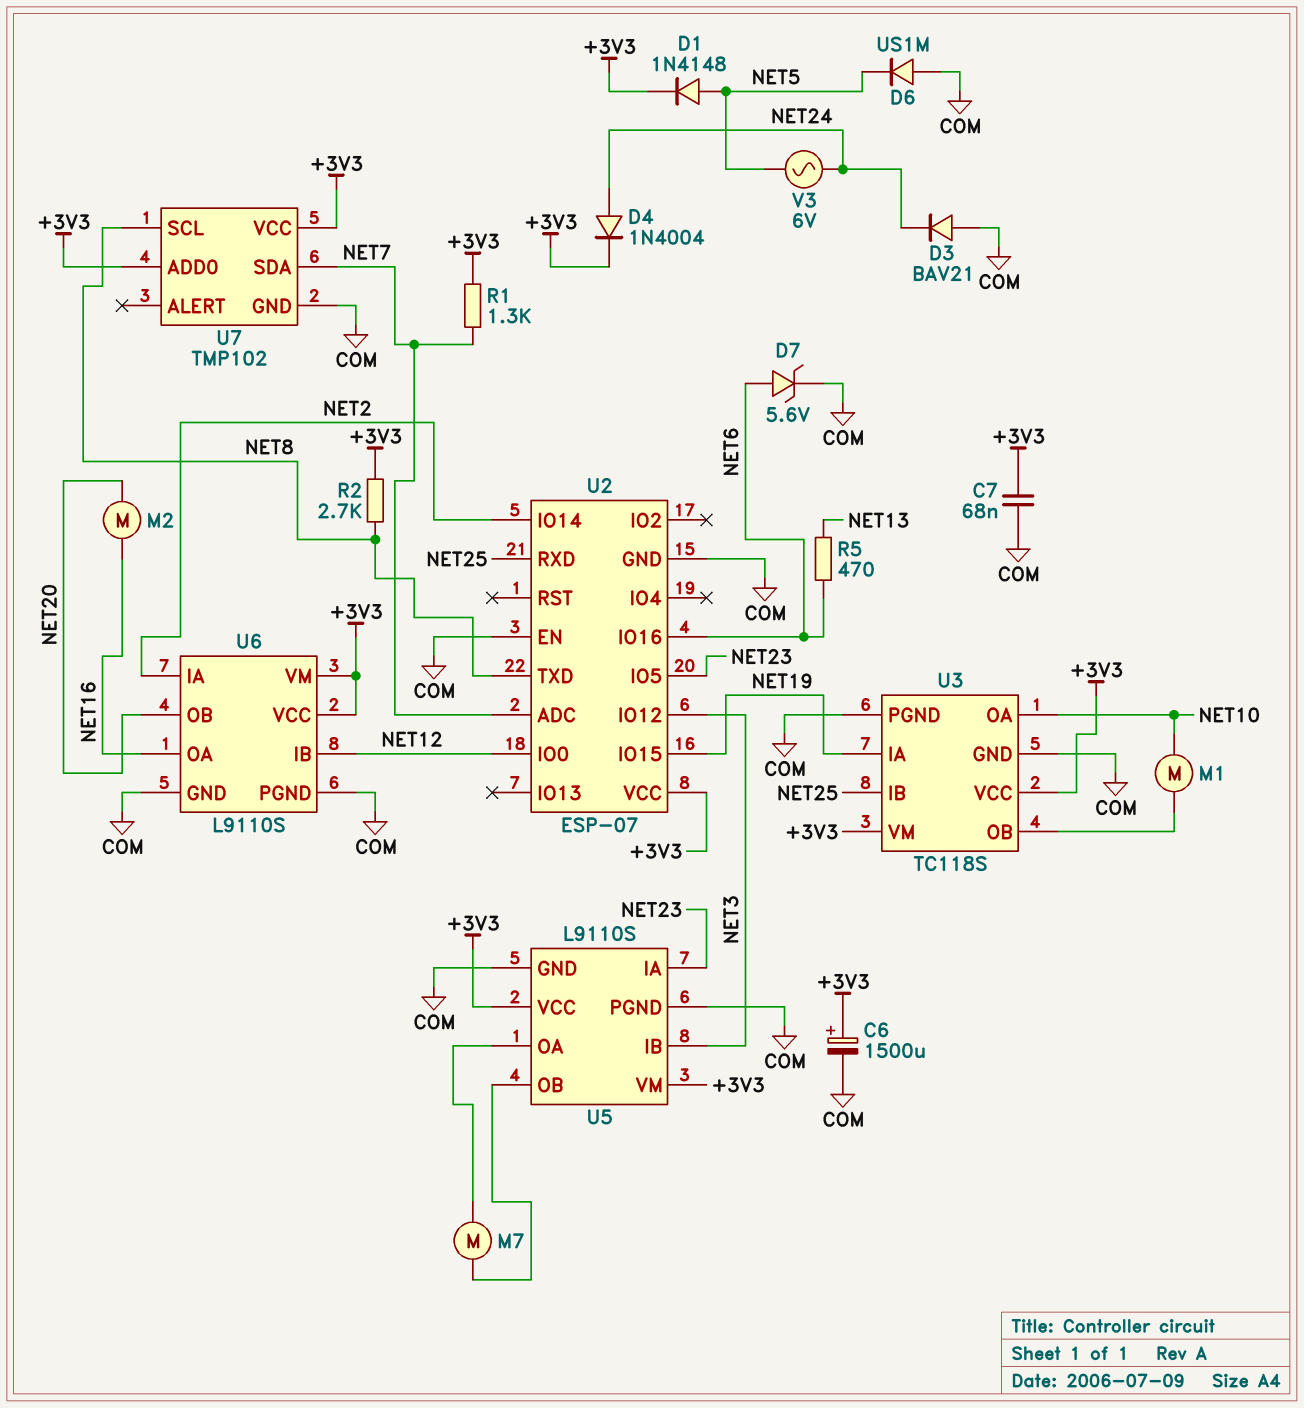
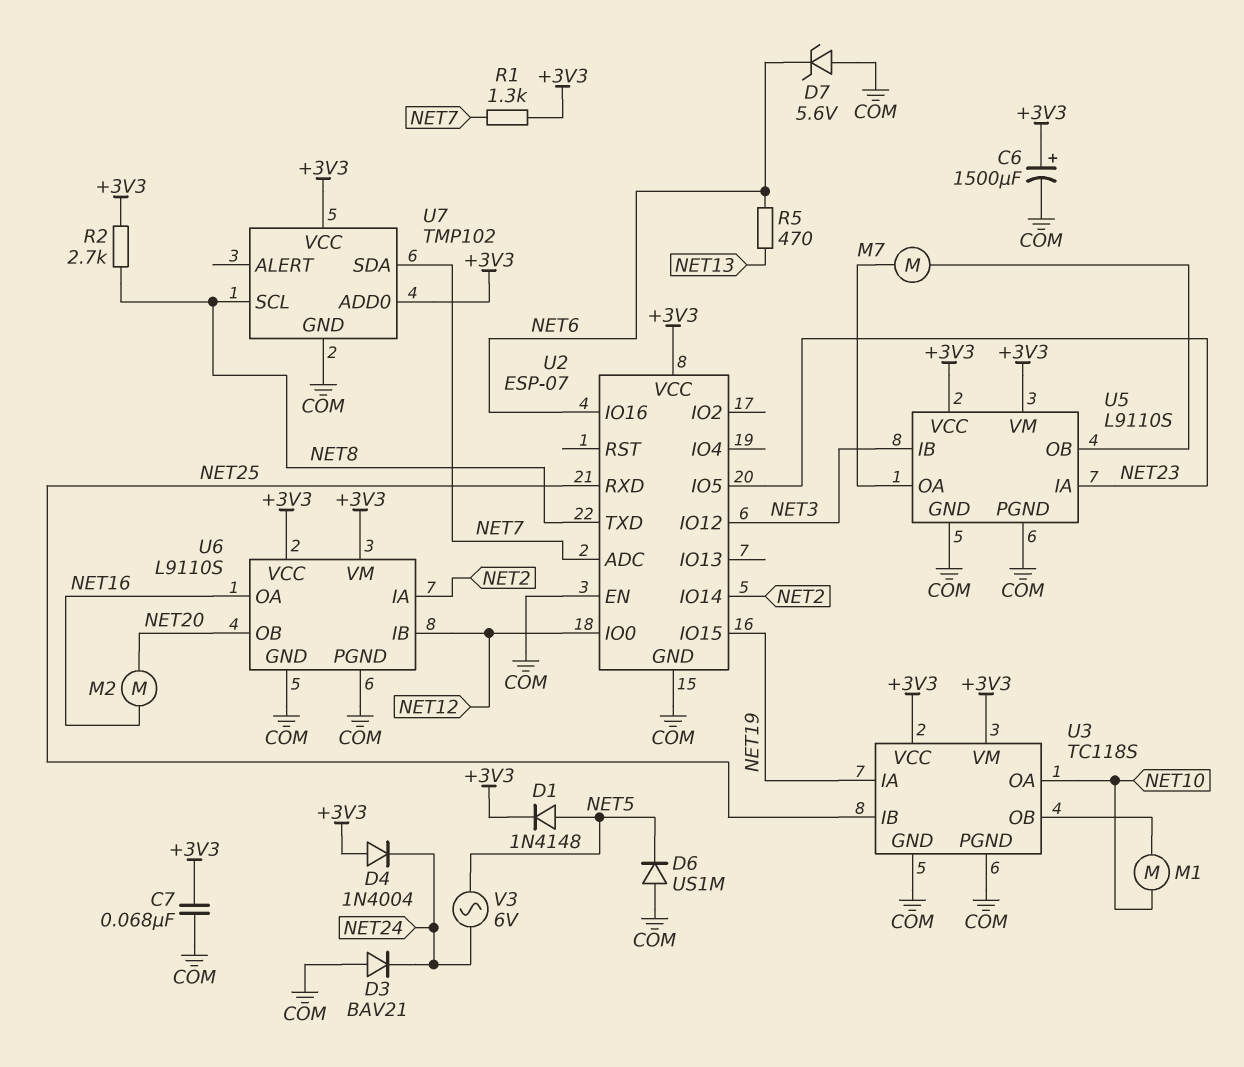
D4: diode 1N4004 (A NET24, K +3V3) -> diode 1N4004 (A +3V3, K NET24)
D7: zener 5.6V (A NET6, K COM) -> zener 5.6V (A COM, K NET6)

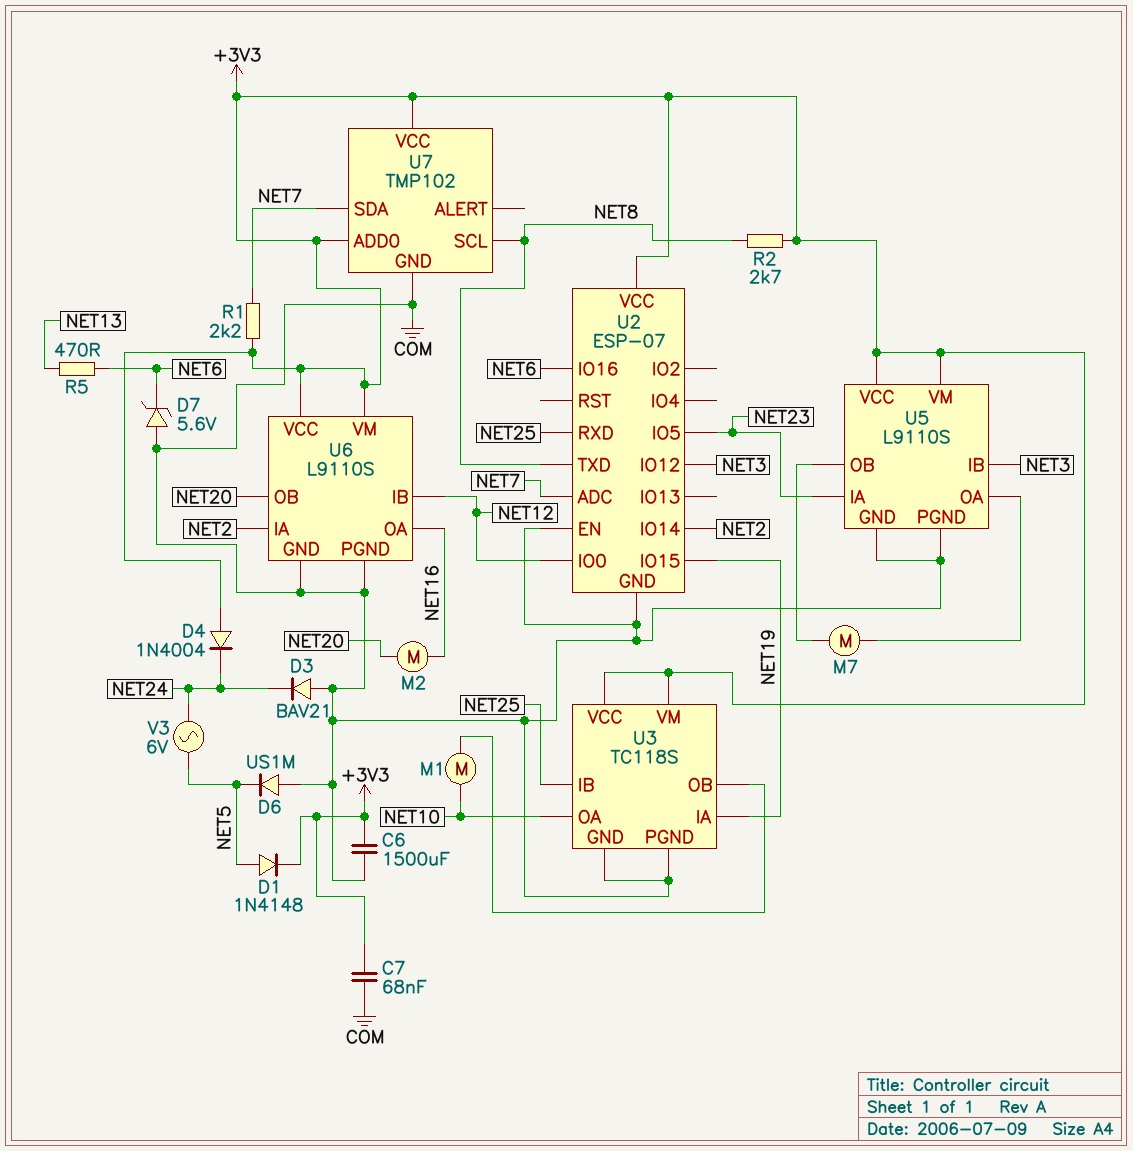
C6: 1500uF (plus +3V3, minus COM) -> 1500uF (+3V3, COM)
R1: 1.3k (+3V3, NET7) -> 2.2k (+3V3, NET7)

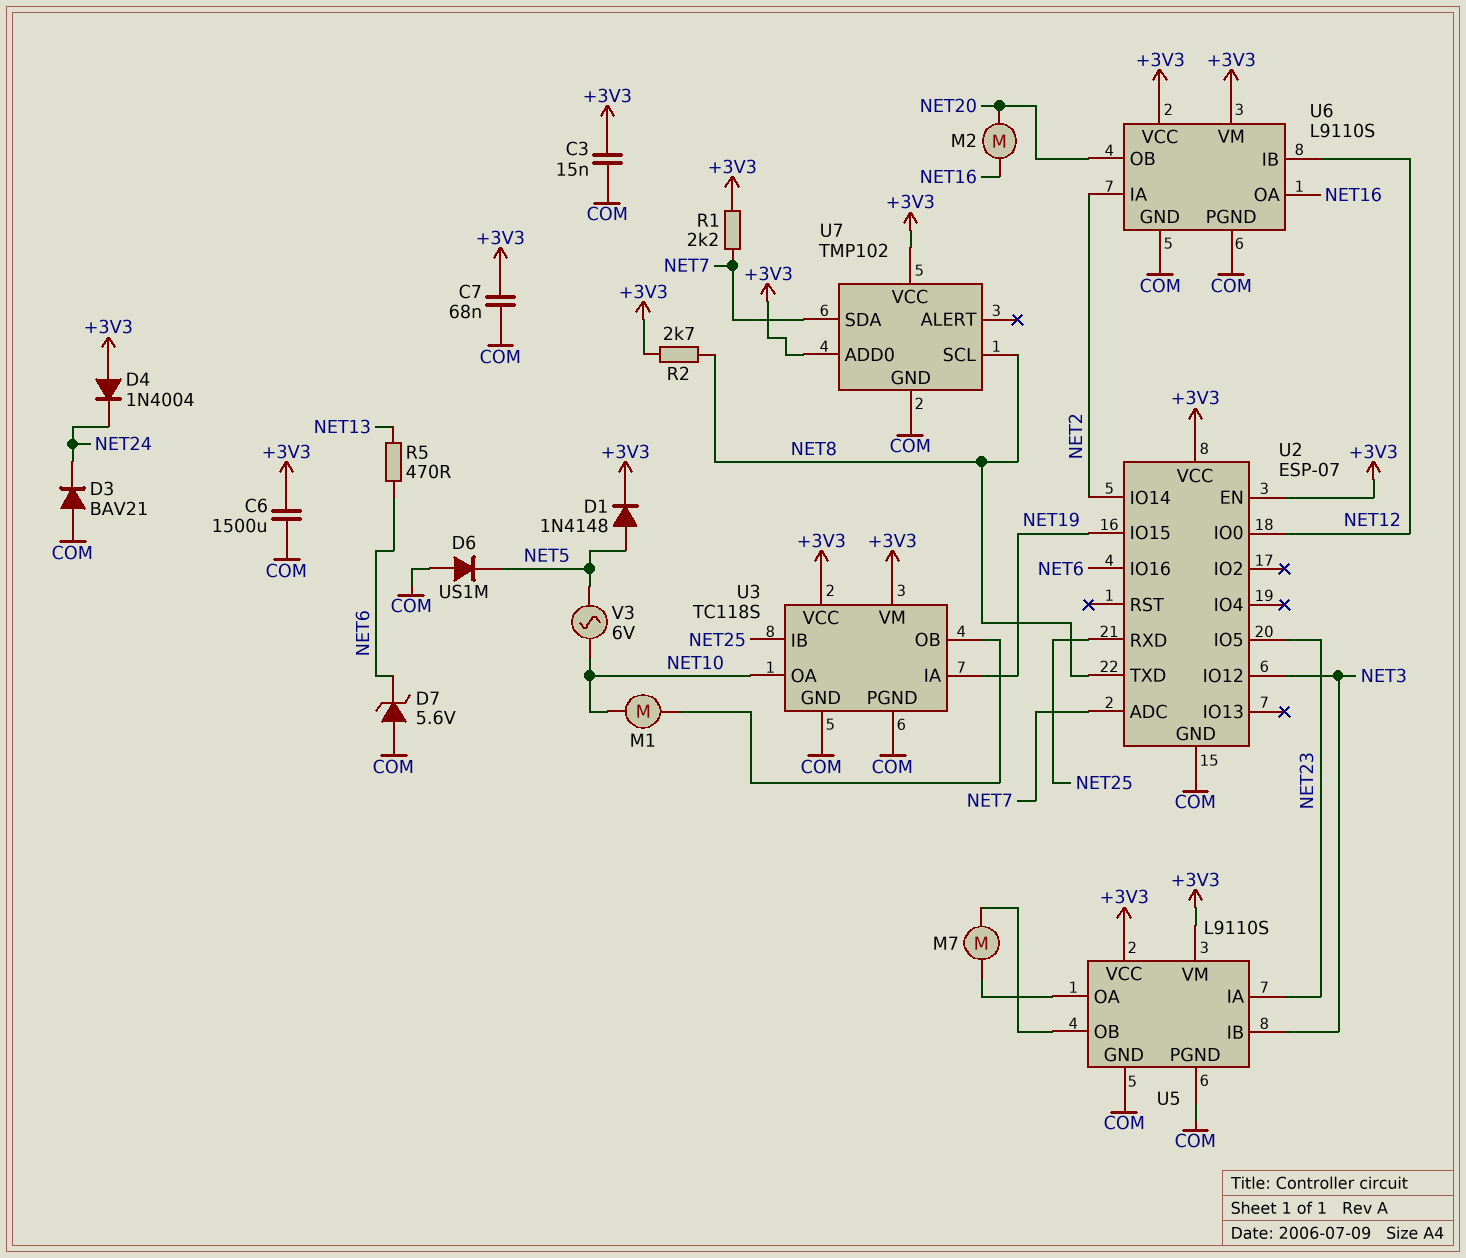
C3: none -> 15nF (+3V3, COM)
U2 pin EN: COM -> +3V3
V3: AC 6V (NET5, NET24) -> AC 6V (NET5, NET10)

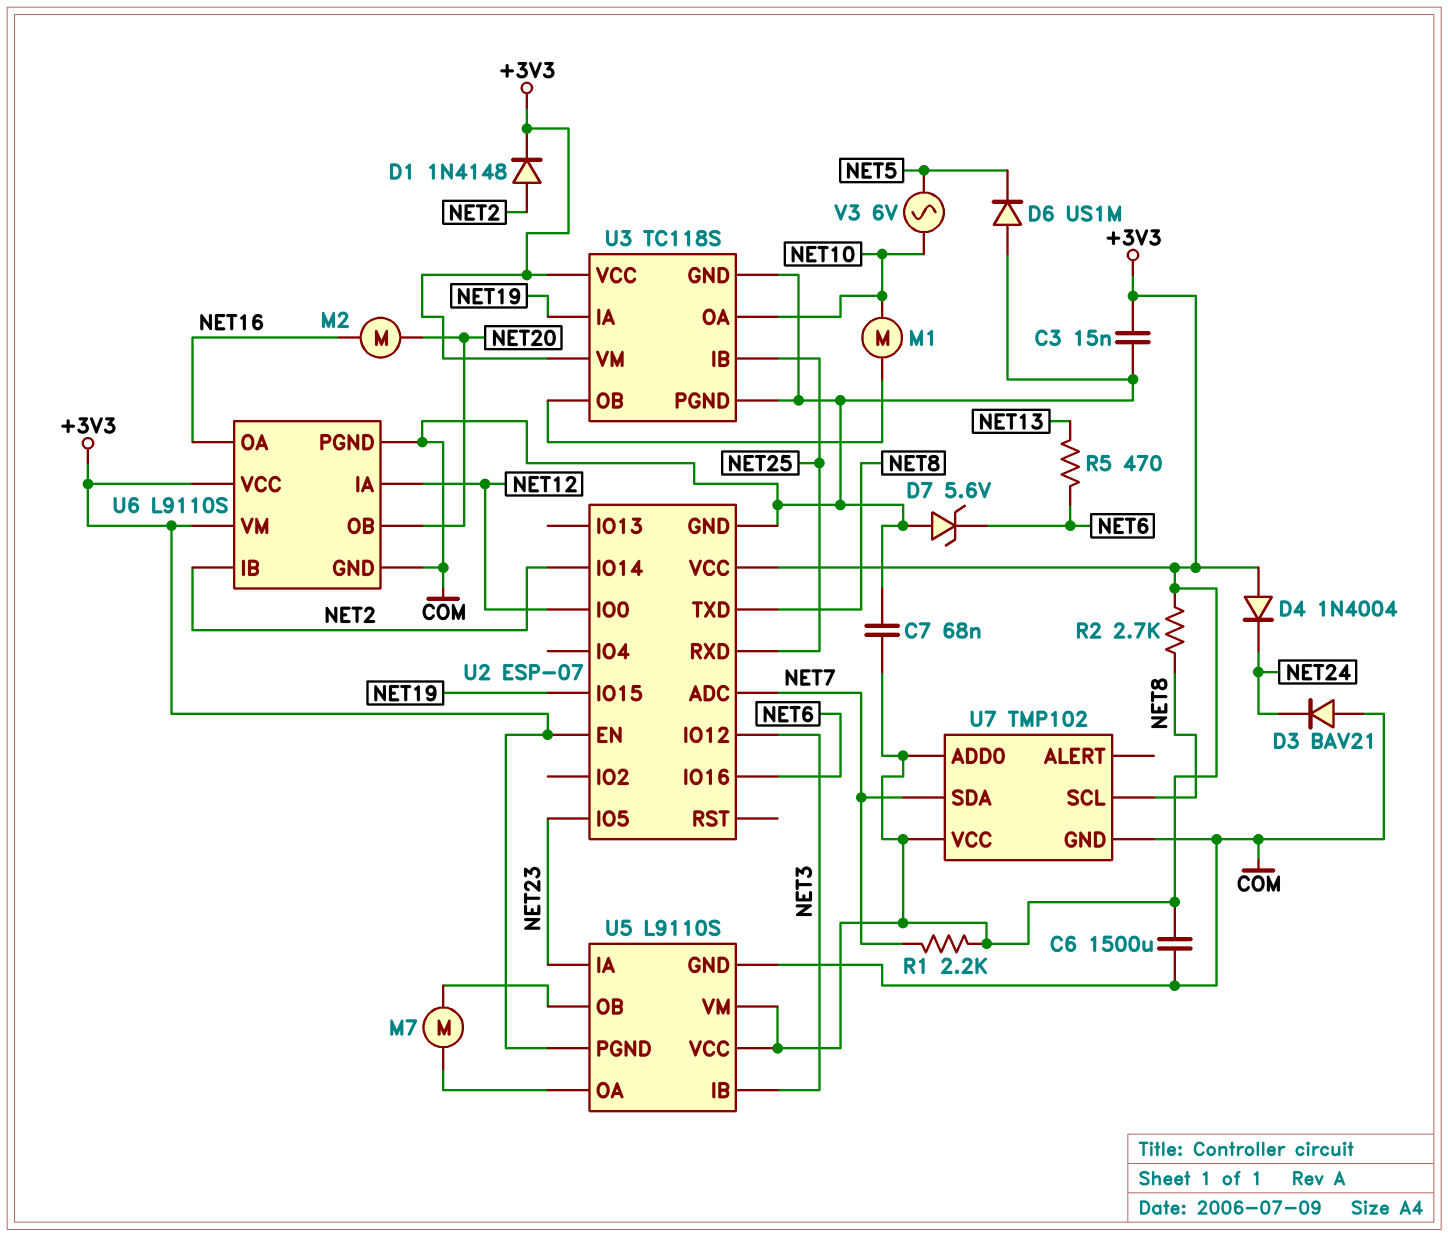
D1: diode 1N4148 (A NET5, K +3V3) -> diode 1N4148 (A NET2, K +3V3)
U5 pin PGND: COM -> +3V3
U6 pin IA: NET2 -> NET12
U6 pin IB: NET12 -> NET2

